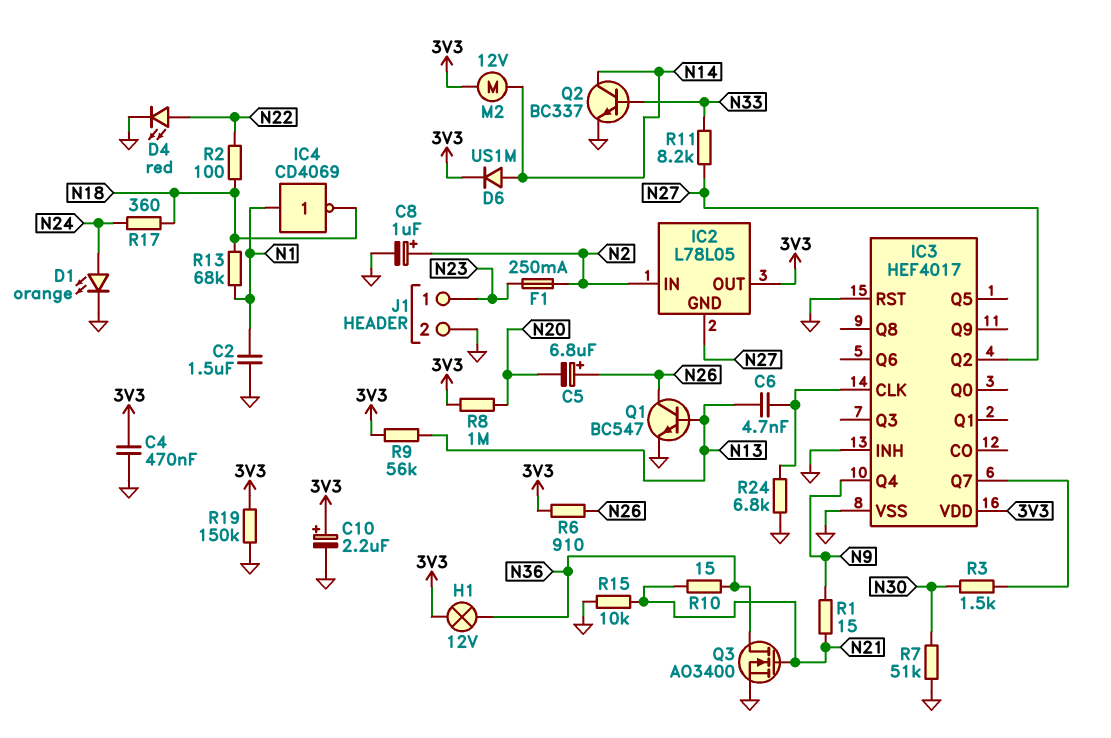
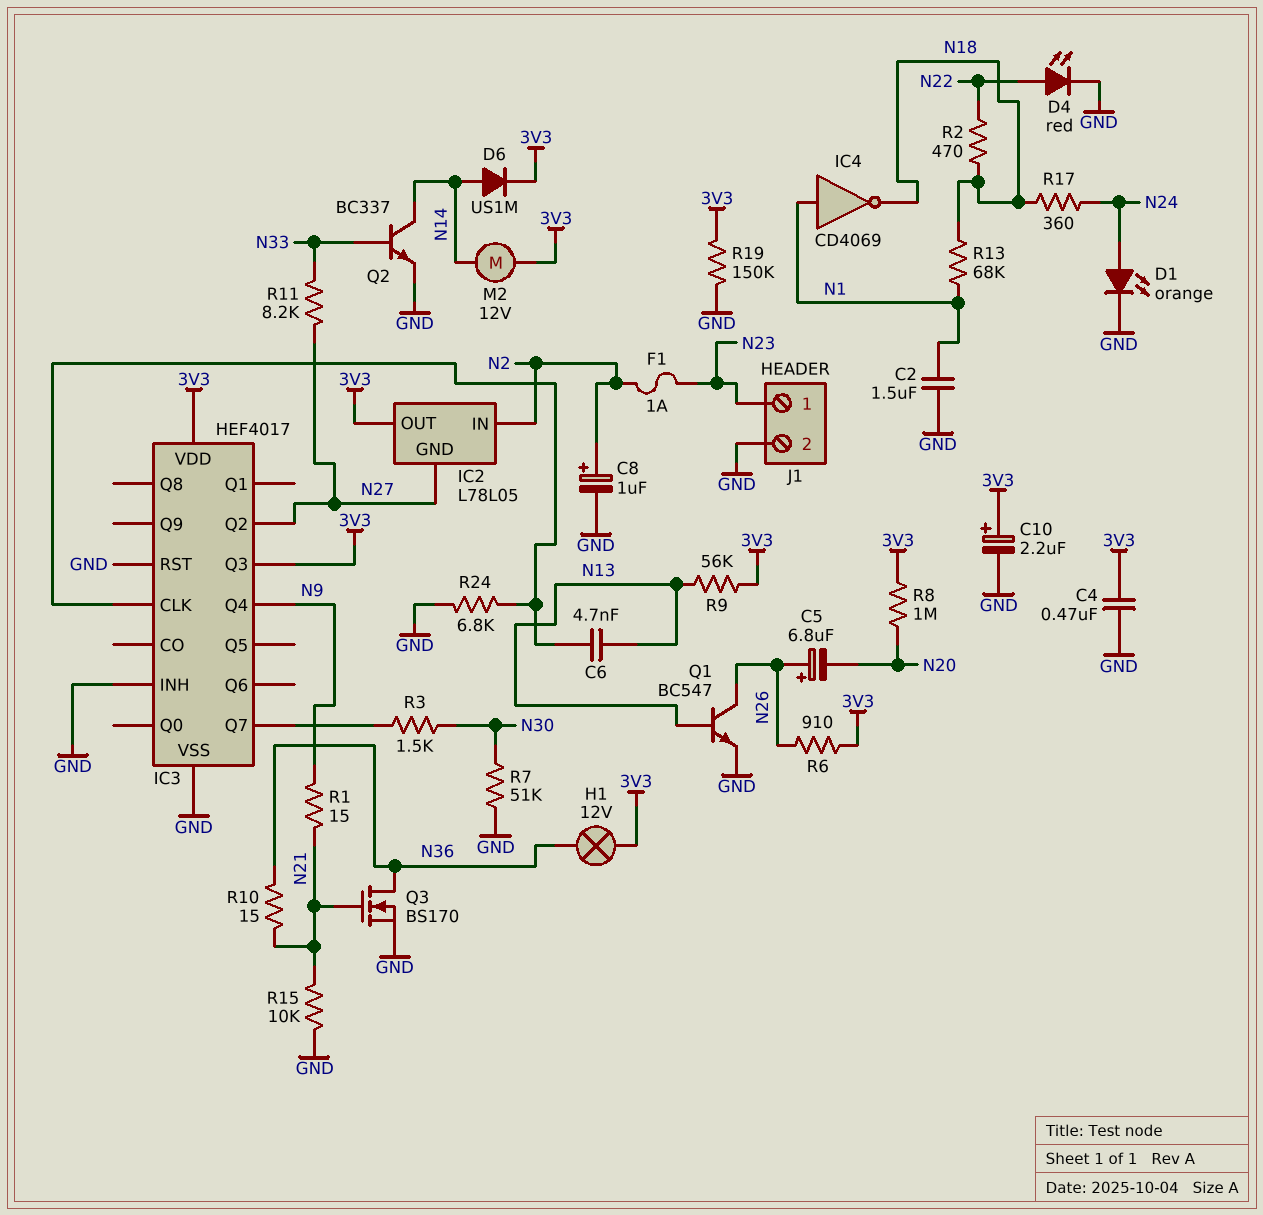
F1: 250mA (N2, N23) -> 1A (N2, N23)
IC3 pin Q3: none -> 3V3
Q3: NMOS AO3400 (G N21, D N36, S GND) -> NMOS BS170 (G N21, D N36, S GND)
R2: 100 (N18, N22) -> 470 (N18, N22)

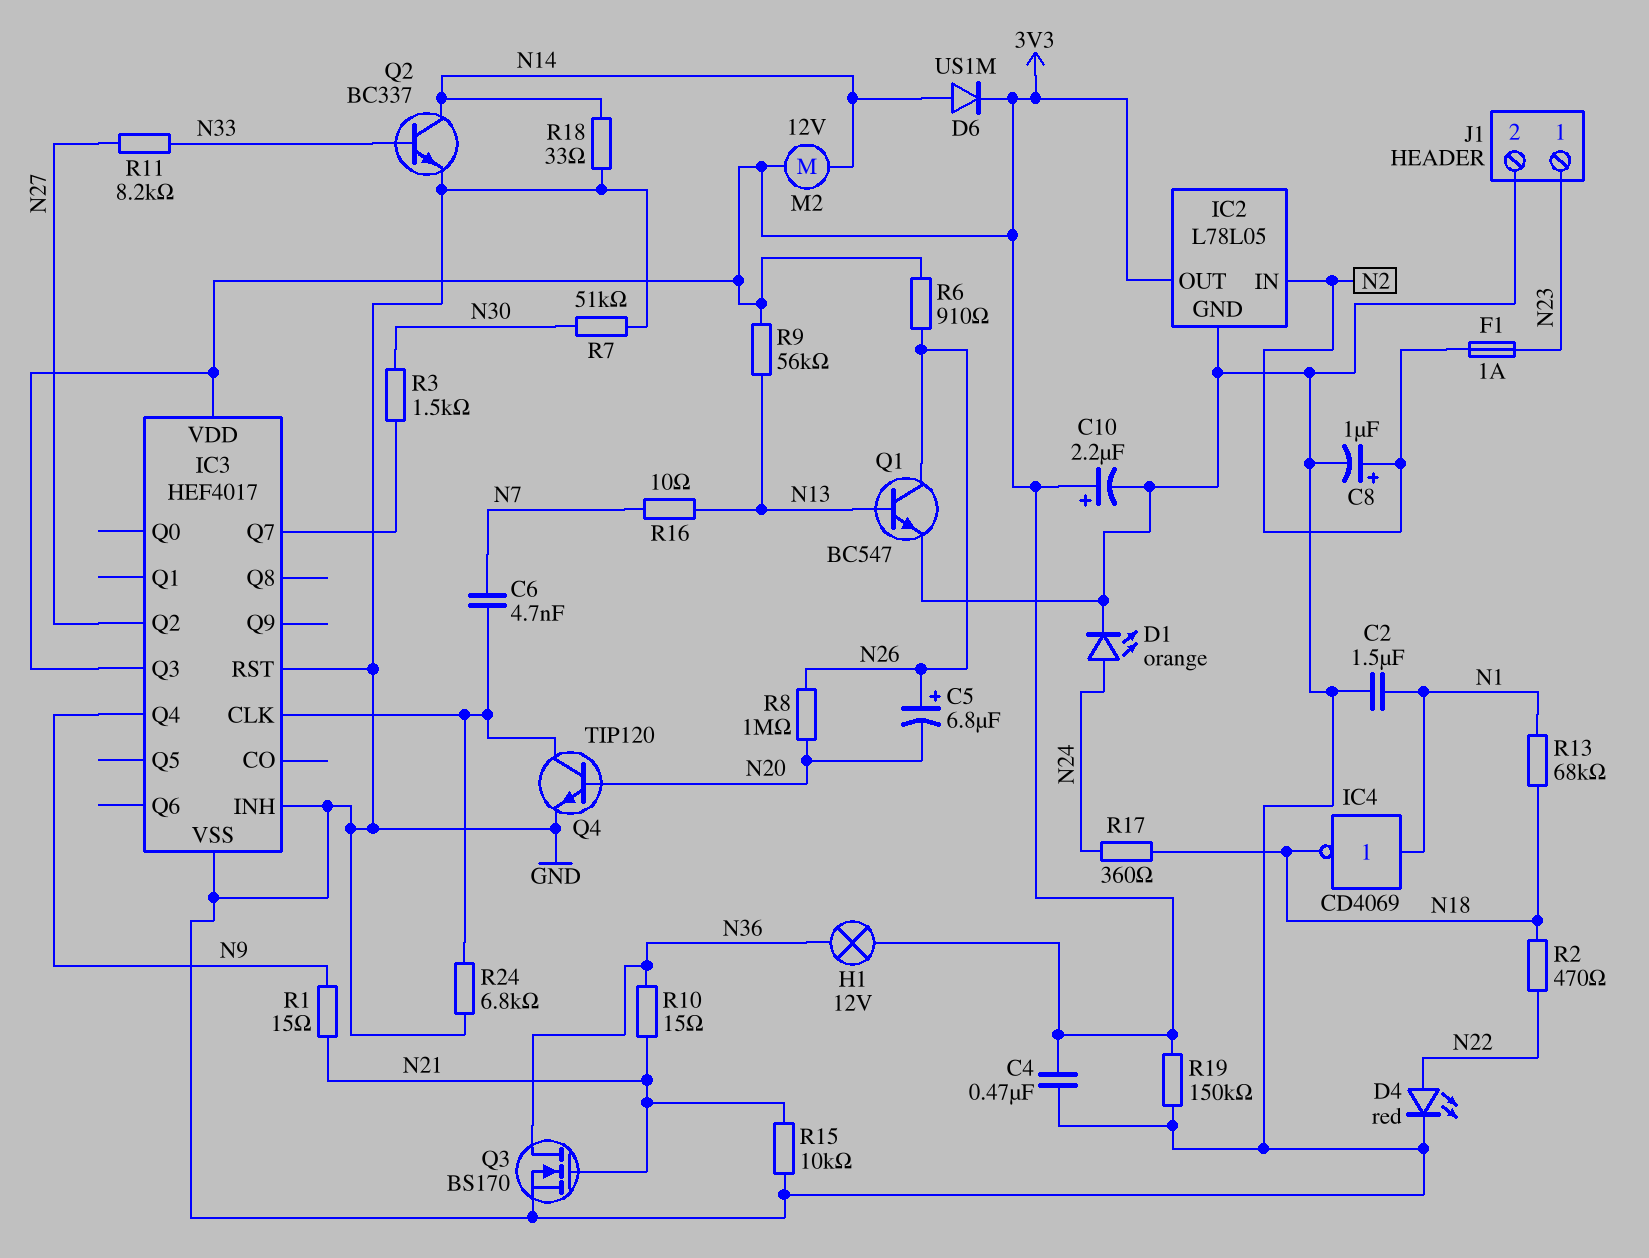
C6: 4.7nF (IC3/CLK, N13) -> 4.7nF (IC3/CLK, N7)
IC2 pin GND: N27 -> GND
Q4: none -> NPN TIP120 (B N20, C IC3/CLK, E GND)
R8: 1M (3V3, N20) -> 1M (N20, N26)
R16: none -> 10 (N7, N13)
R18: none -> 33 (GND, N14)

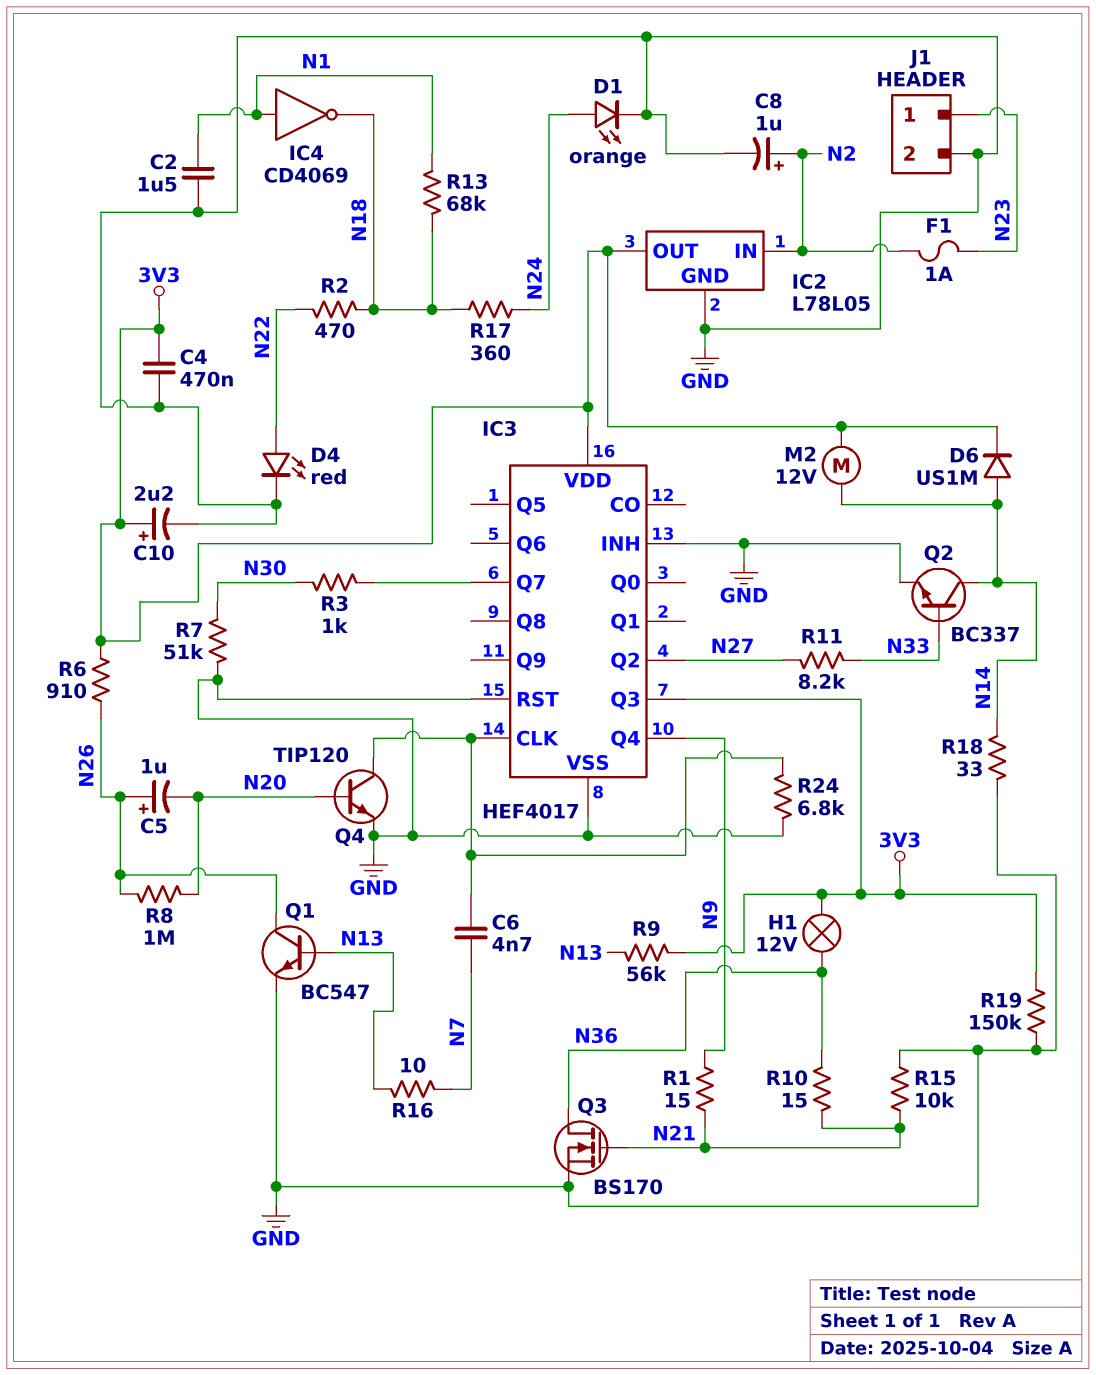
C5: 6.8uF (plus N26, minus N20) -> 1uF (plus N26, minus N20)
R3: 1.5k (IC3/Q7, N30) -> 1k (IC3/Q7, N30)

